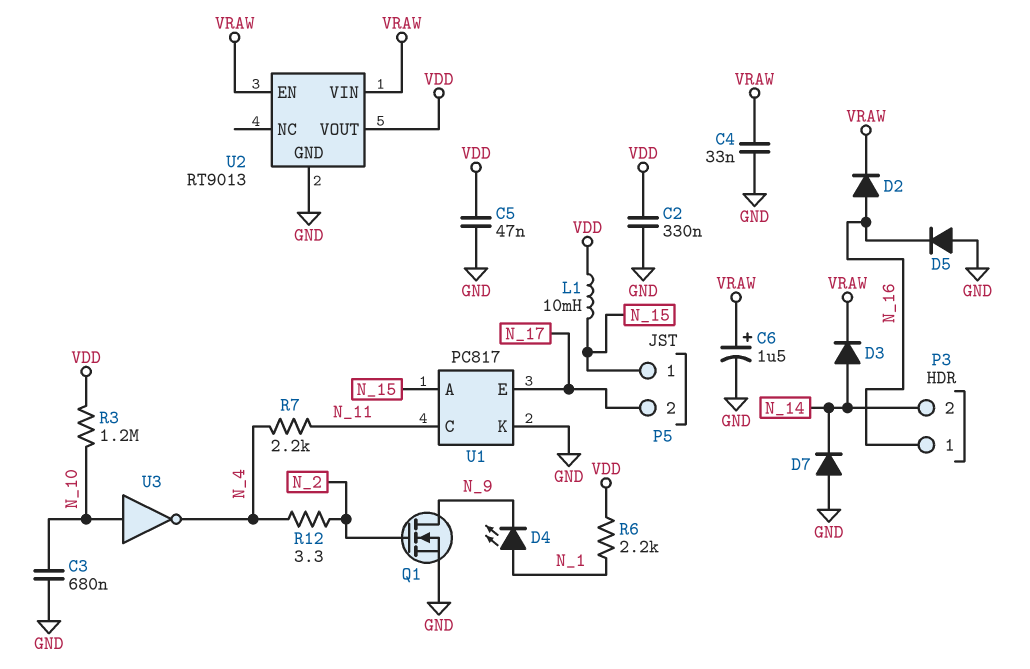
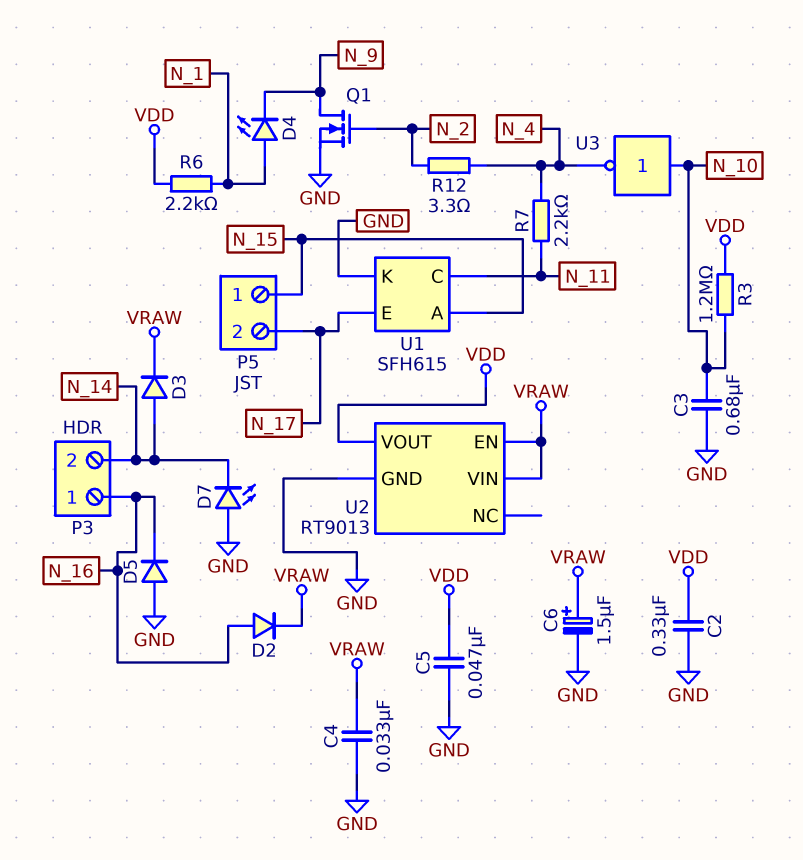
D7: diode (A GND, K N_14) -> LED (A GND, K N_14)
L1: 10mH (N_15, VDD) -> none
U1: PC817 -> SFH615

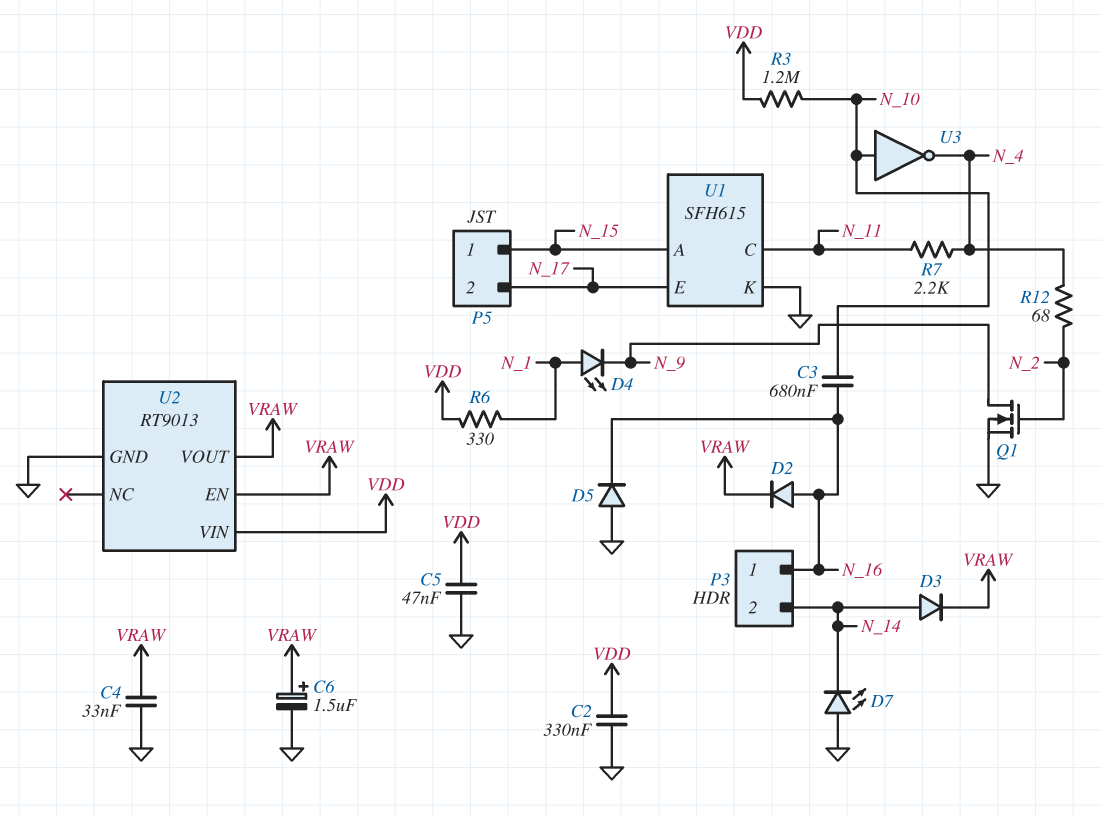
C3: 680nF (GND, N_10) -> 680nF (N_10, N_16)
R6: 2.2k (N_1, VDD) -> 330 (N_1, VDD)
R12: 3.3 (N_2, N_4) -> 68 (N_2, N_4)
U2 pin VIN: VRAW -> VDD
U2 pin VOUT: VDD -> VRAW

